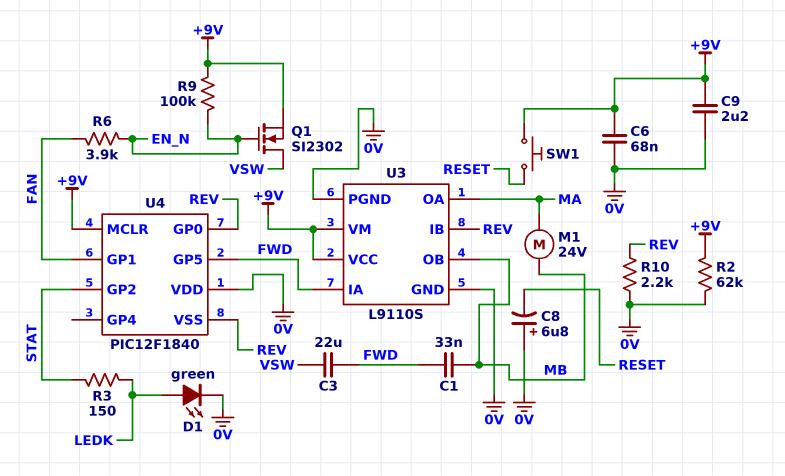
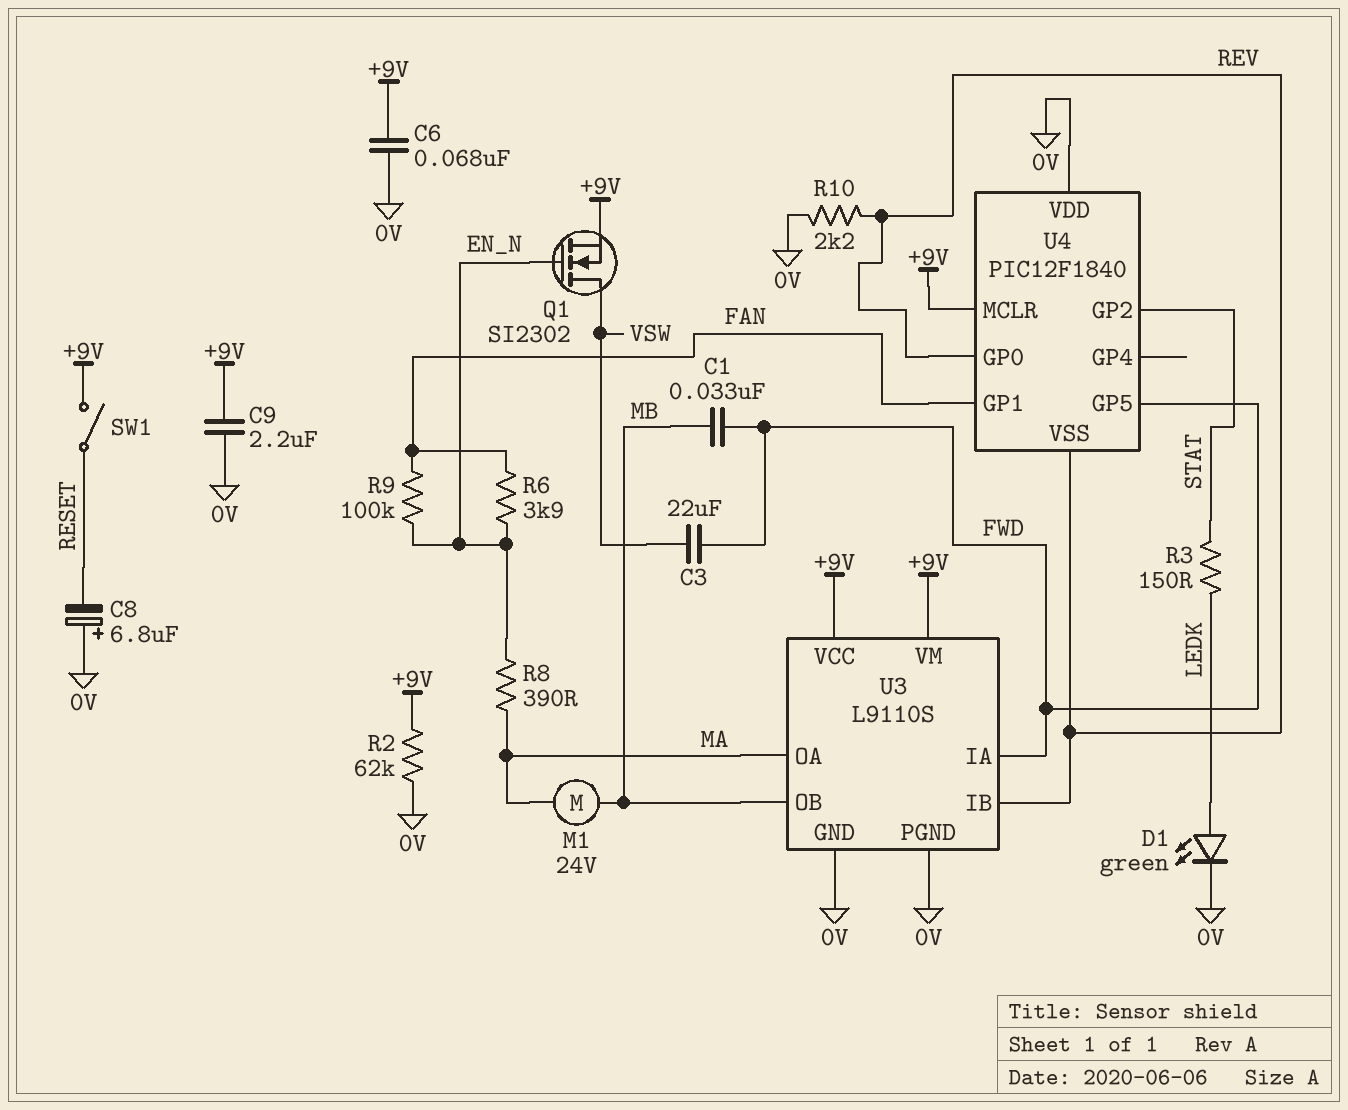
R8: none -> 390 (EN_N, MA)
R9: 100k (+9V, EN_N) -> 100k (EN_N, FAN)
SW1: button (+9V, RESET) -> switch (+9V, RESET)

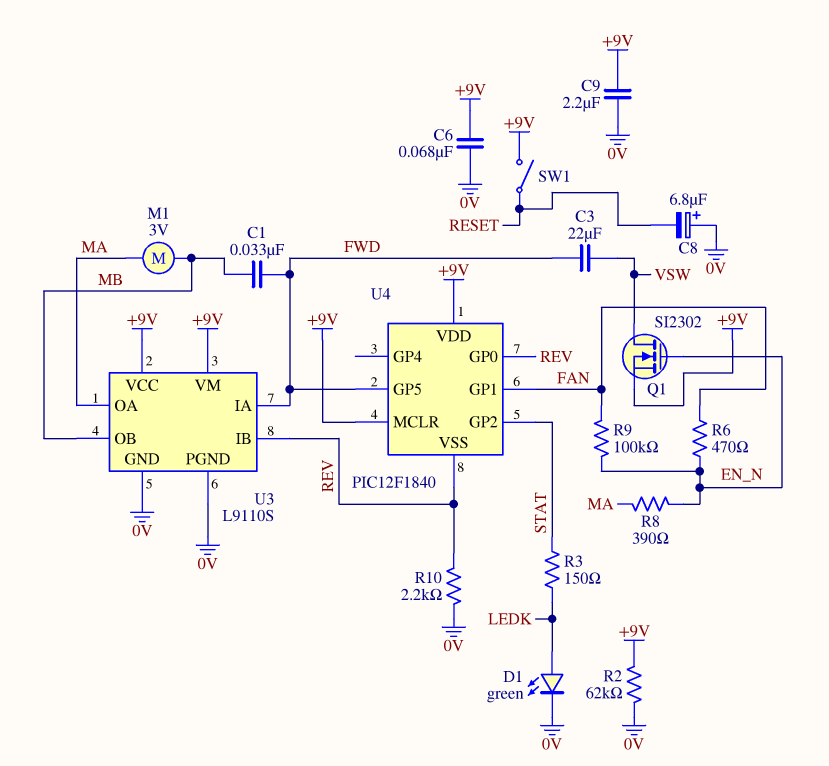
M1: motor 24V (MA, MB) -> motor 3V (MA, MB)
R6: 3.9k (EN_N, FAN) -> 470 (EN_N, FAN)
U4 pin VDD: 0V -> +9V

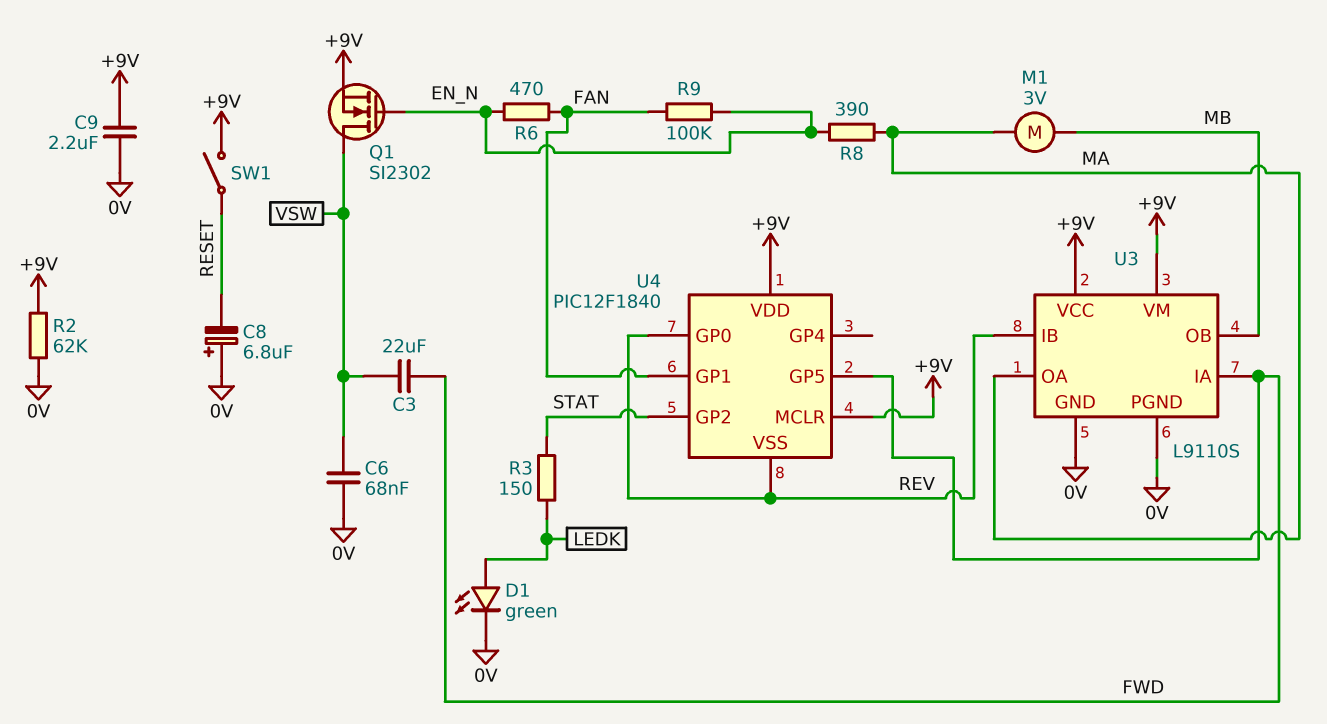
C1: 33nF (FWD, MB) -> none
C6: 68nF (+9V, 0V) -> 68nF (0V, VSW)
R10: 2.2k (0V, REV) -> none

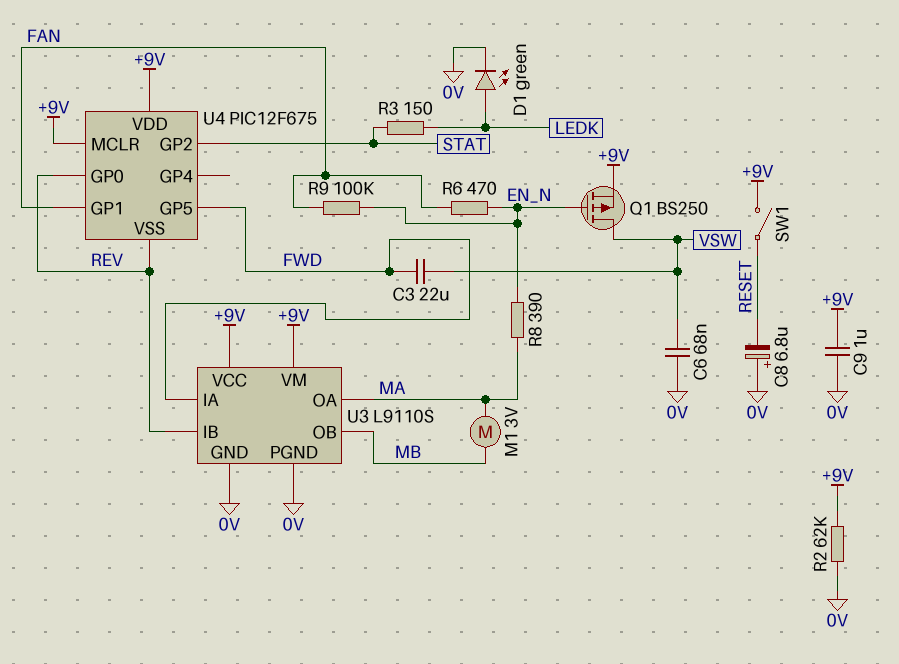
C9: 2.2uF (+9V, 0V) -> 1uF (+9V, 0V)
Q1: NMOS SI2302 (G EN_N, D VSW, S +9V) -> PMOS BS250 (G EN_N, D VSW, S +9V)
U4: PIC12F1840 -> PIC12F675

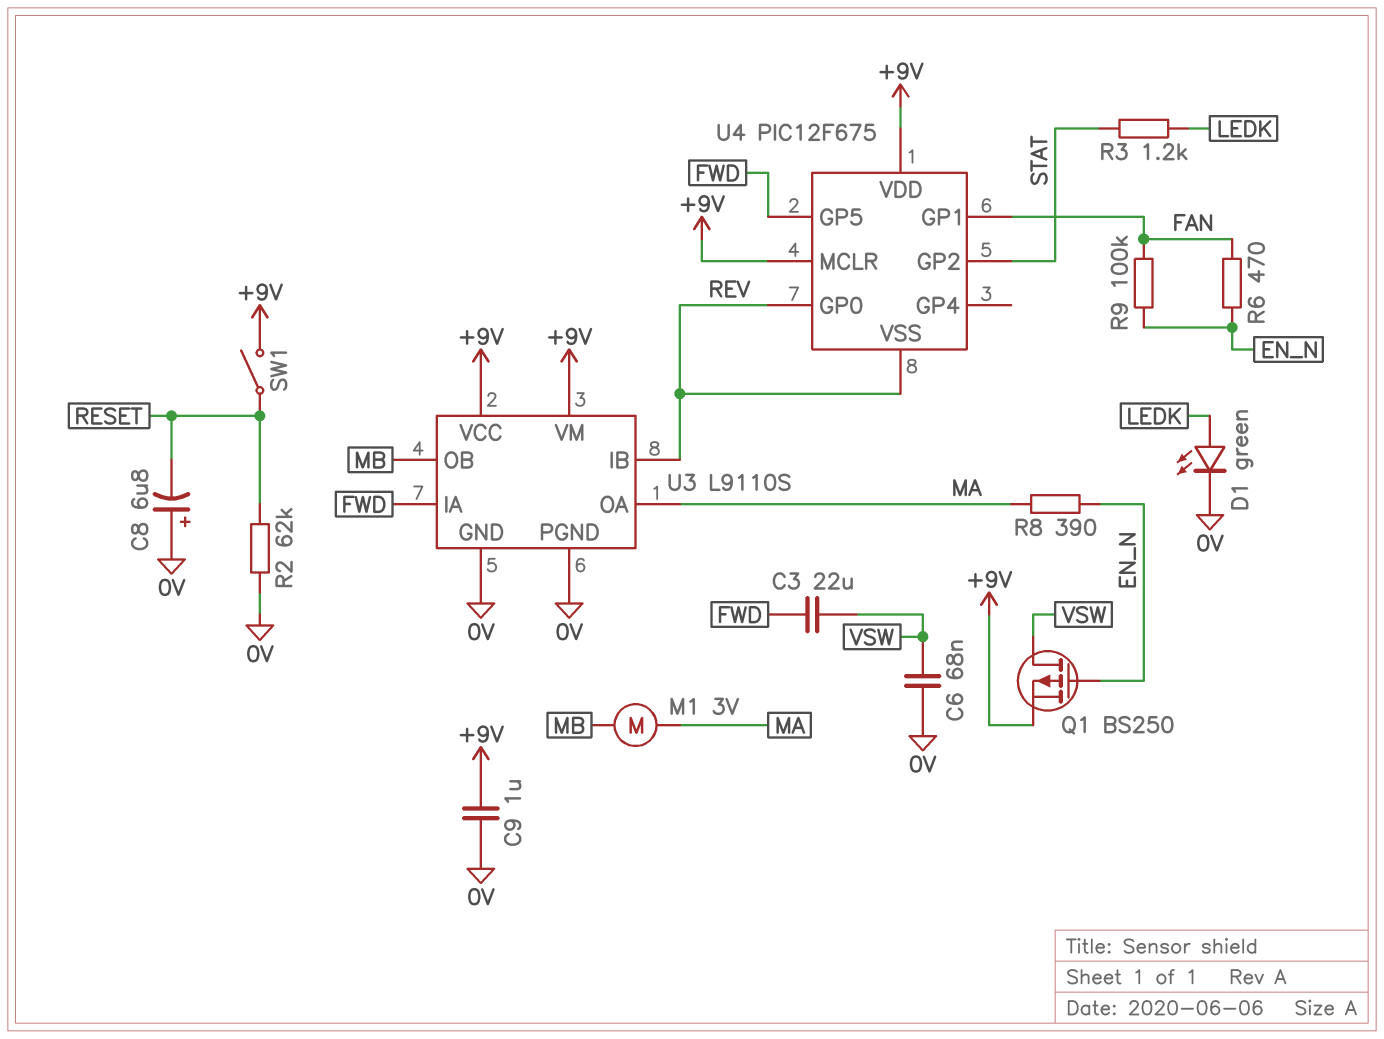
R2: 62k (+9V, 0V) -> 62k (0V, RESET)
R3: 150 (LEDK, STAT) -> 1.2k (LEDK, STAT)

